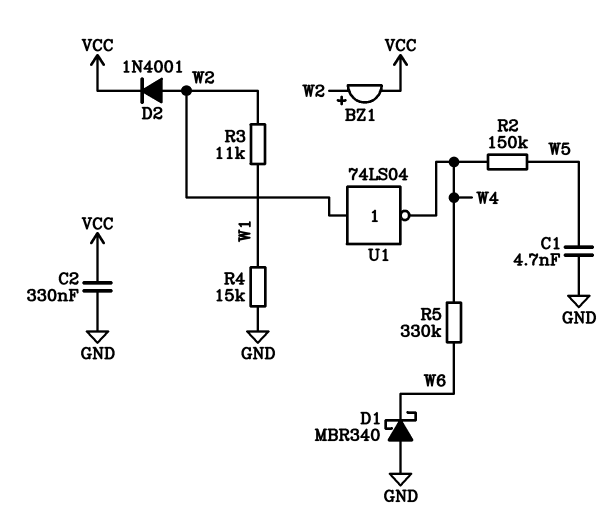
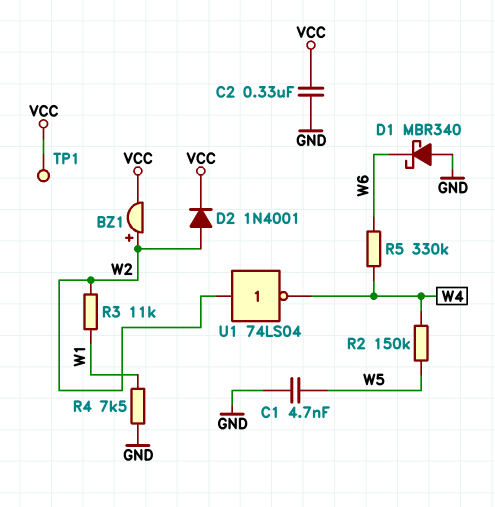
R4: 15k (GND, W1) -> 7.5k (GND, W1)
TP1: none -> test point (VCC)

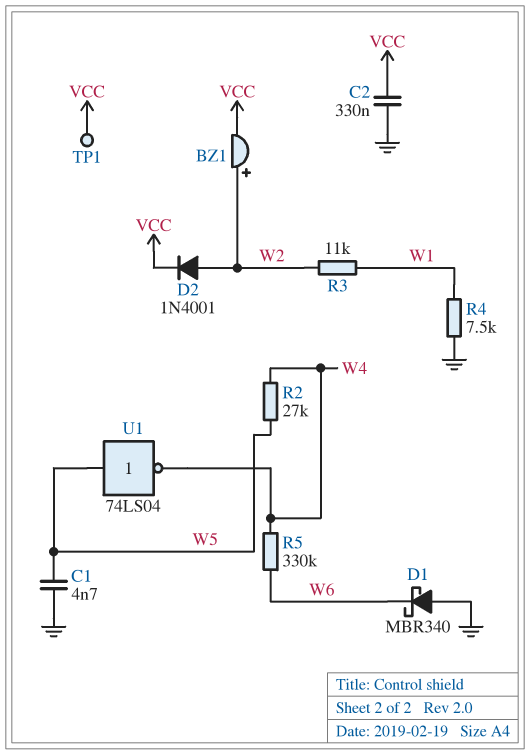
R2: 150k (W4, W5) -> 27k (W4, W5)
U1: NOT 74LS04 (in W2, out W4) -> NOT 74LS04 (in W5, out W4)

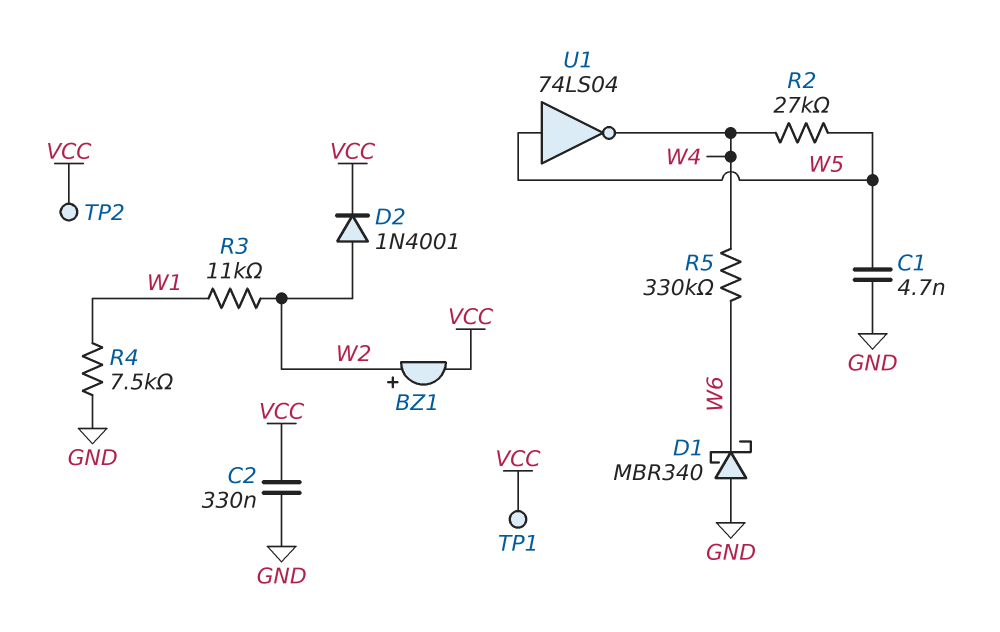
TP2: none -> test point (VCC)

